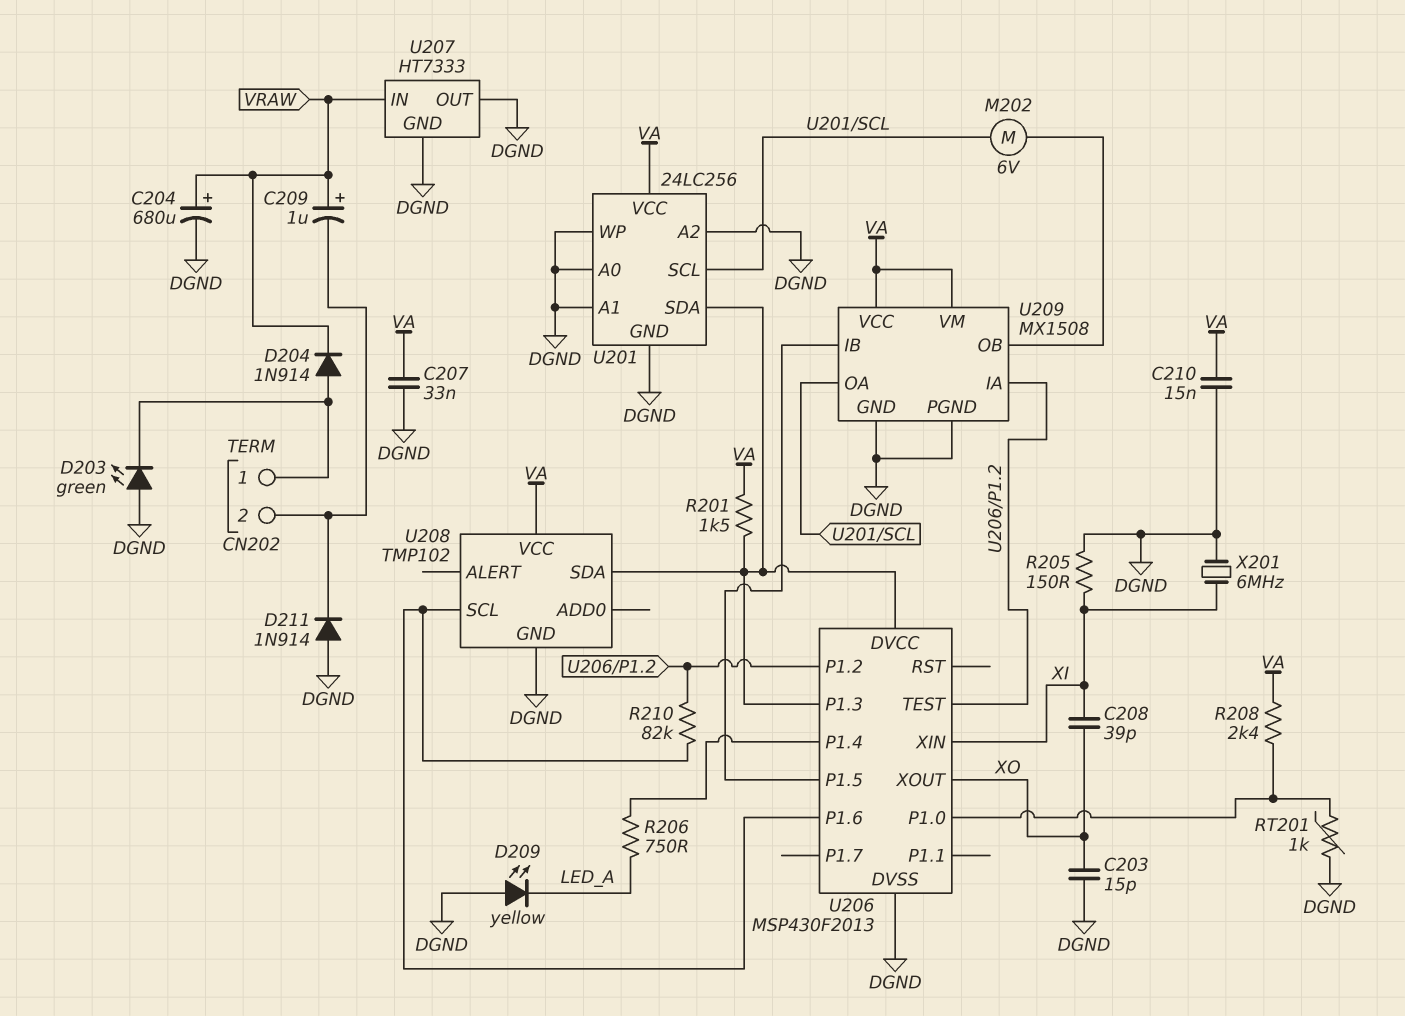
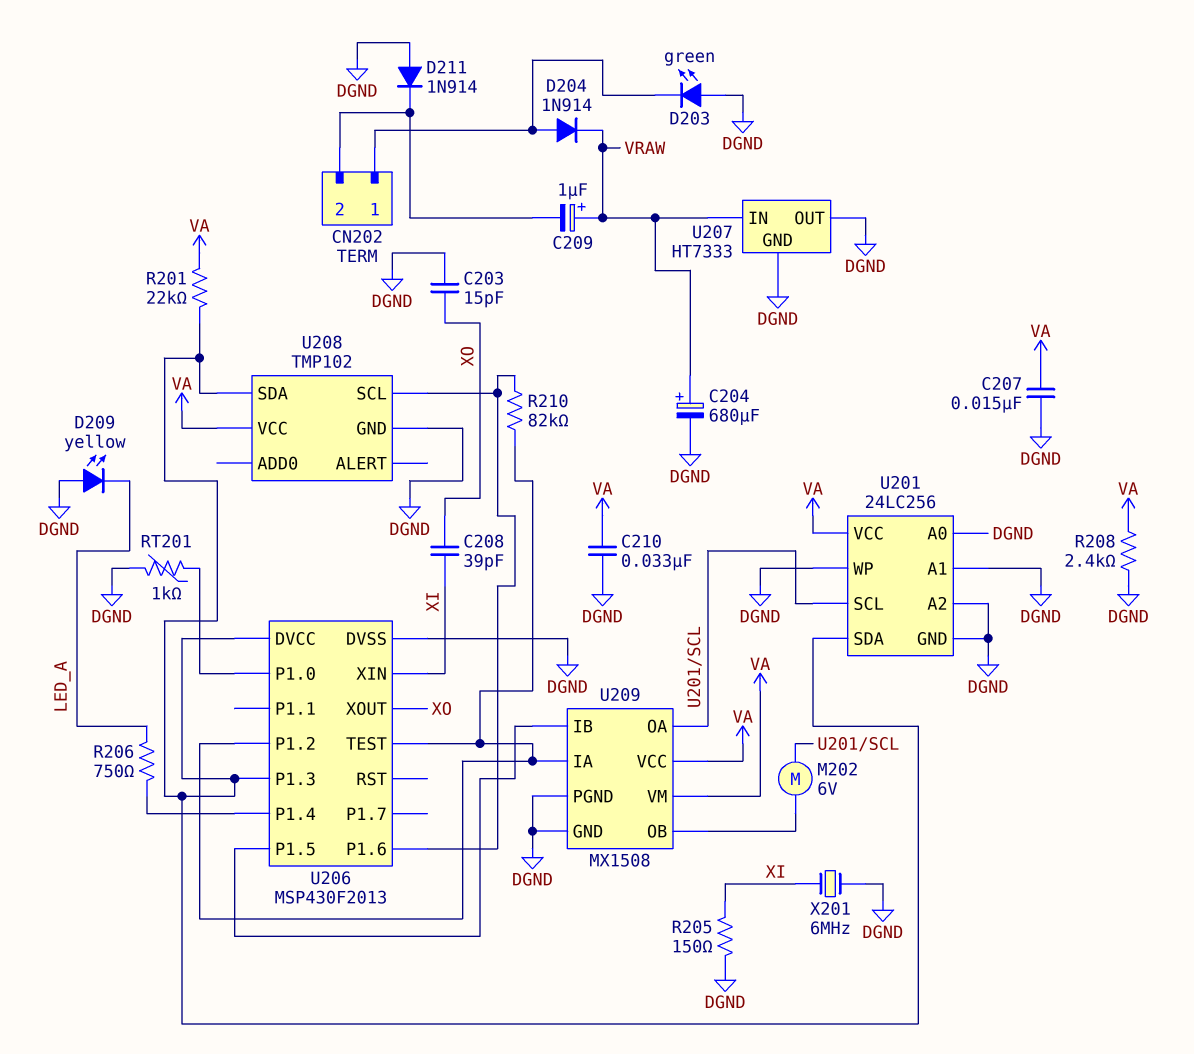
C207: 33nF (DGND, VA) -> 15nF (DGND, VA)
C210: 15nF (DGND, VA) -> 33nF (DGND, VA)
R201: 1.5k (U201/SDA, VA) -> 22k (U201/SDA, VA)
R208: 2.4k (U206/P1.0, VA) -> 2.4k (DGND, VA)

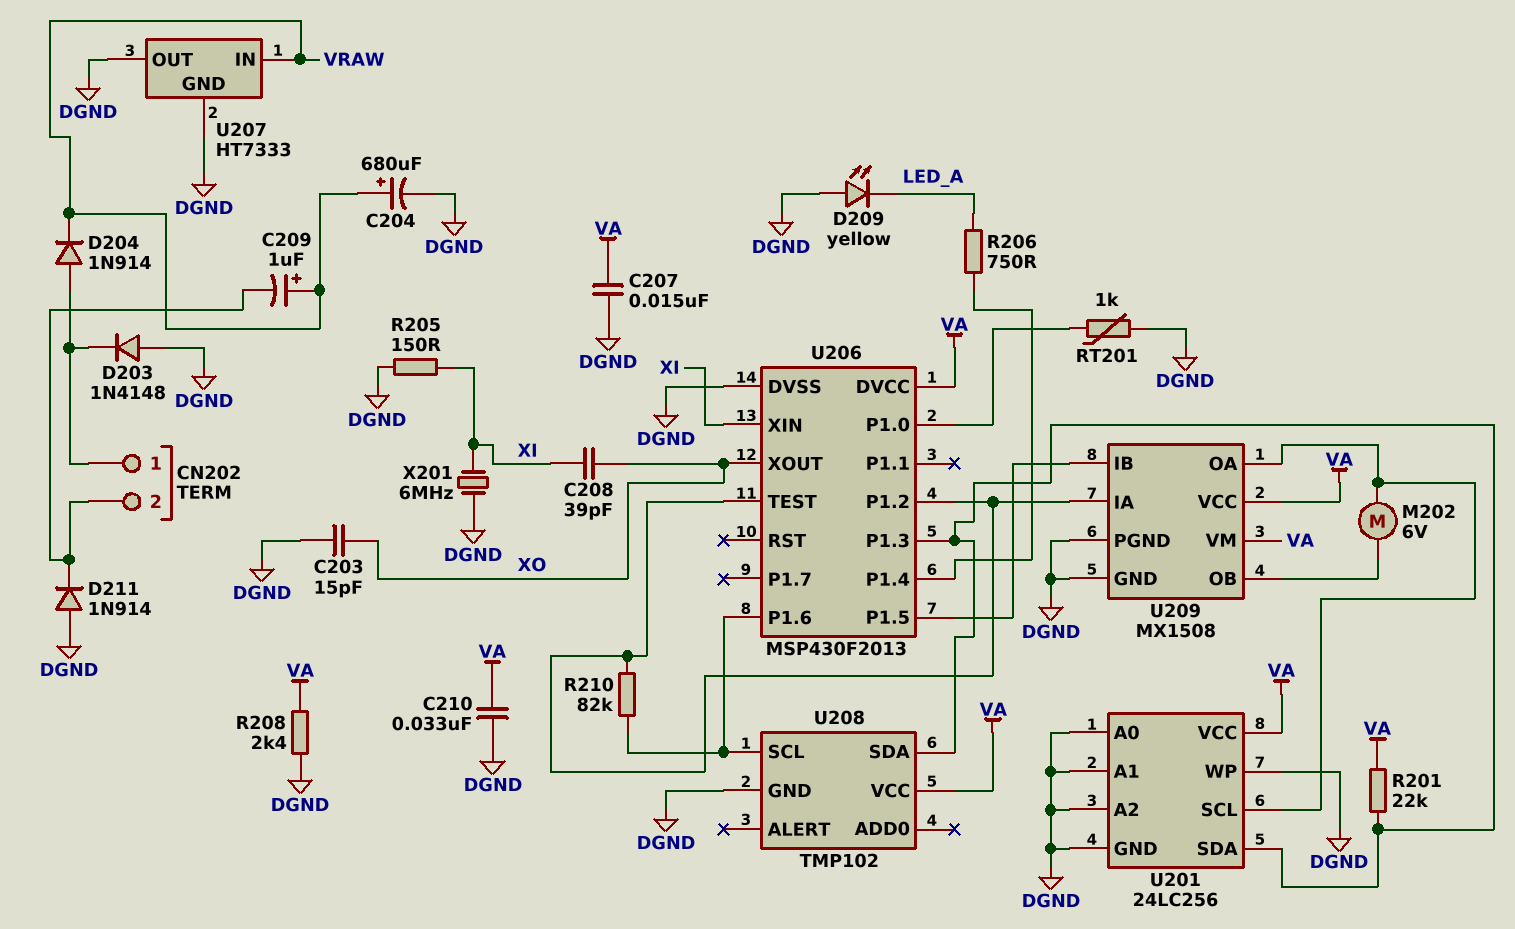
D203: LED green (A DGND, K CN202/1) -> diode 1N4148 (A DGND, K CN202/1)
U206 pin DVCC: U201/SDA -> VA

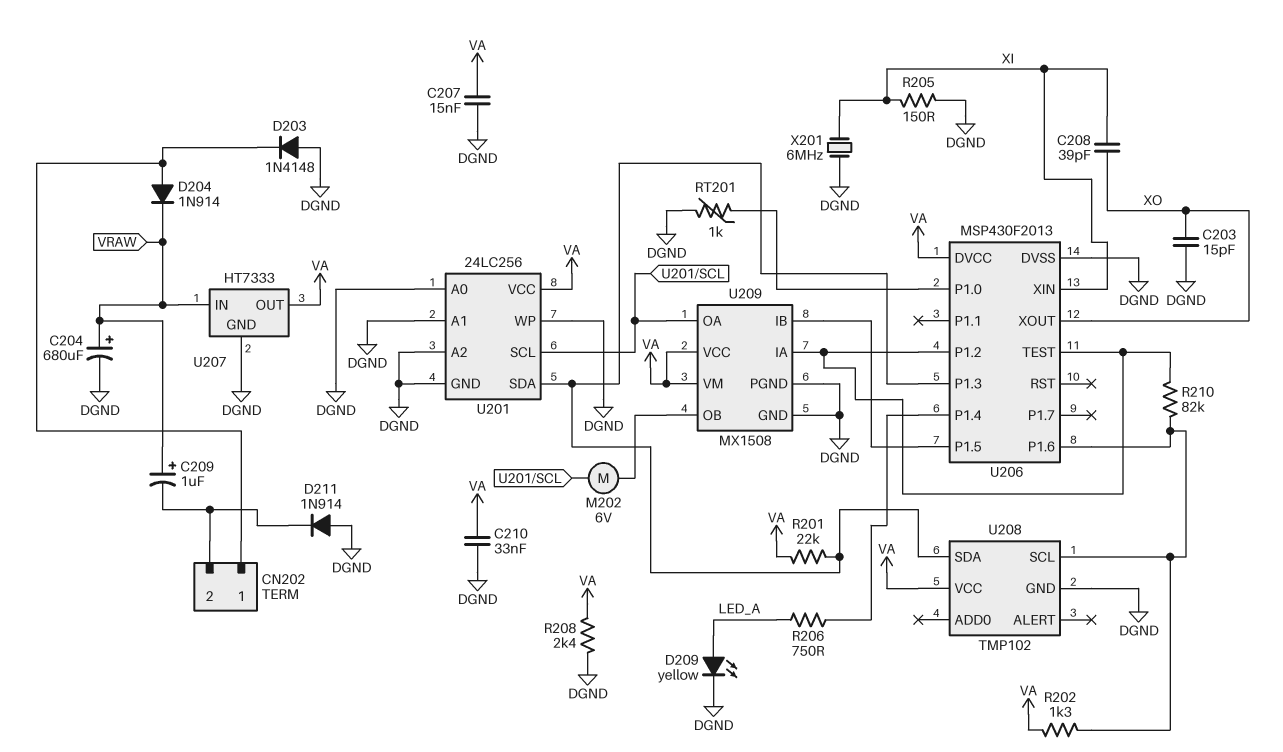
D209: LED yellow (A DGND, K LED_A) -> LED yellow (A LED_A, K DGND)
R202: none -> 1.3k (U206/P1.6, VA)
U207 pin OUT: DGND -> VA

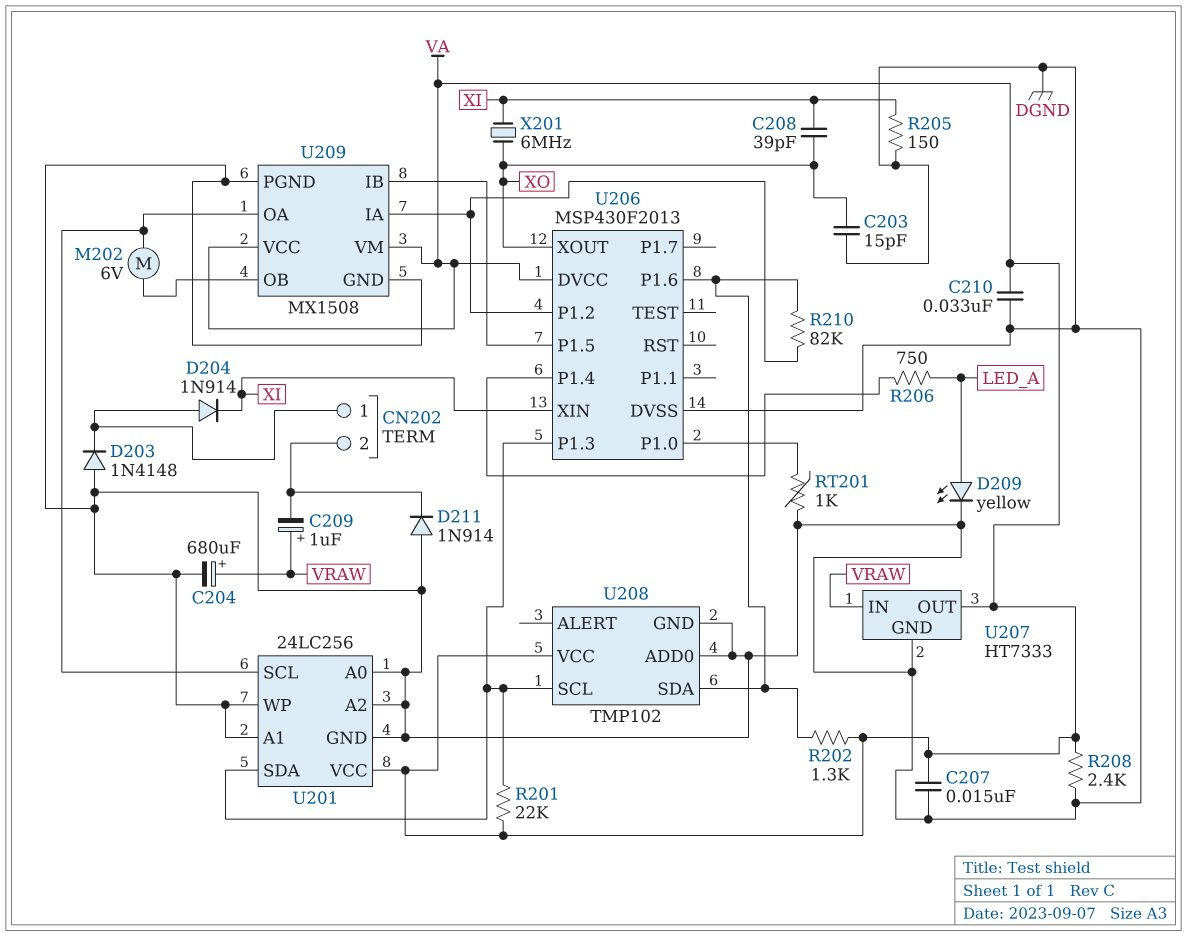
D204: diode 1N914 (A CN202/1, K VRAW) -> diode 1N914 (A CN202/1, K XI)
U206 pin TEST: U206/P1.2 -> none
U208 pin ADD0: none -> DGND
U208 pin SCL: U206/P1.6 -> U201/SDA
U208 pin SDA: U201/SDA -> U206/P1.6
X201: 6MHz (DGND, XI) -> 6MHz (XI, XO)

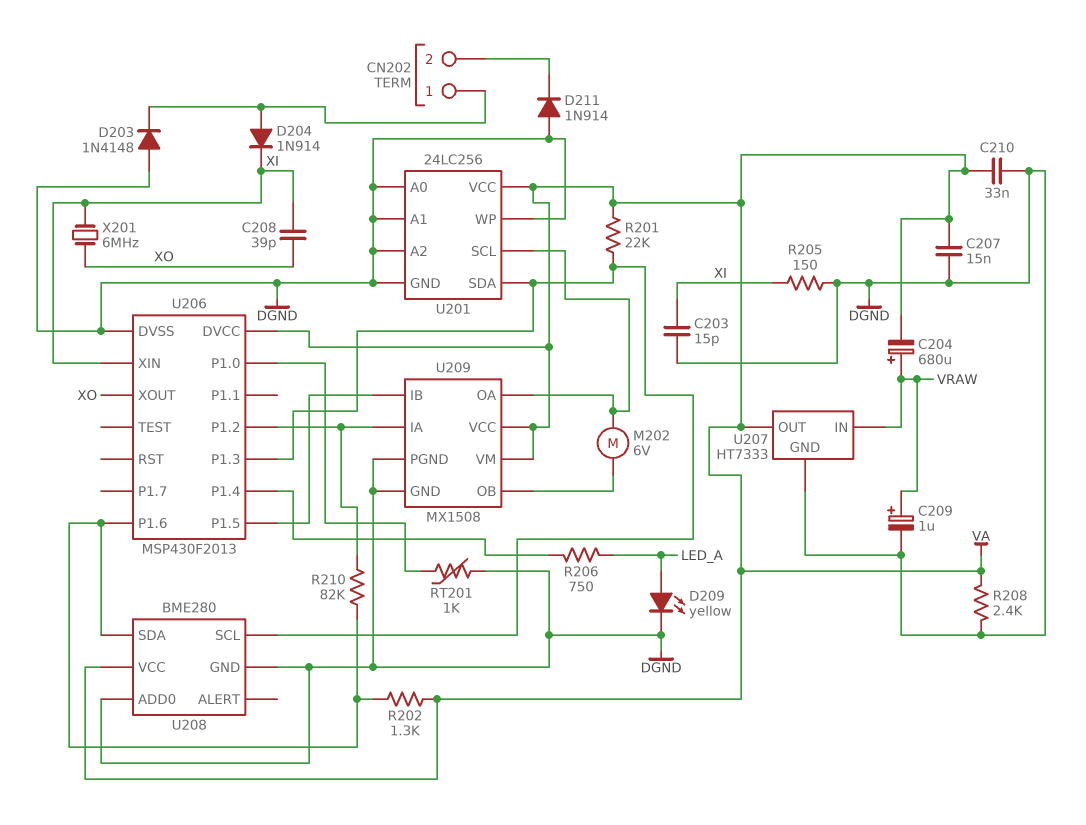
C203: 15pF (DGND, XO) -> 15pF (DGND, XI)
C204: 680uF (plus VRAW, minus DGND) -> 680uF (plus VRAW, minus VA)
C209: 1uF (plus VRAW, minus CN202/2) -> 1uF (plus VRAW, minus DGND)
U208: TMP102 -> BME280

